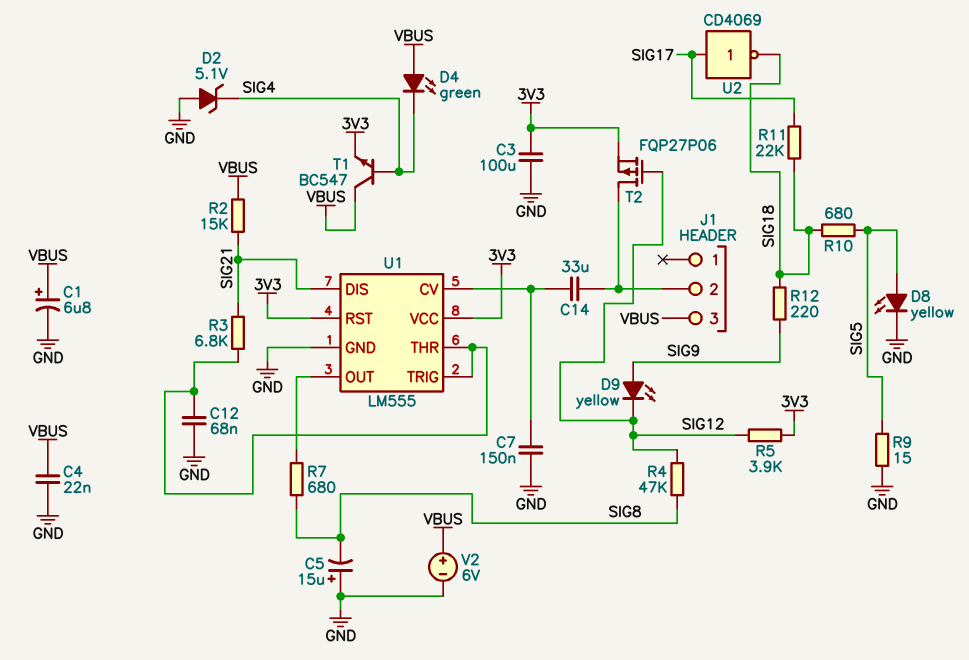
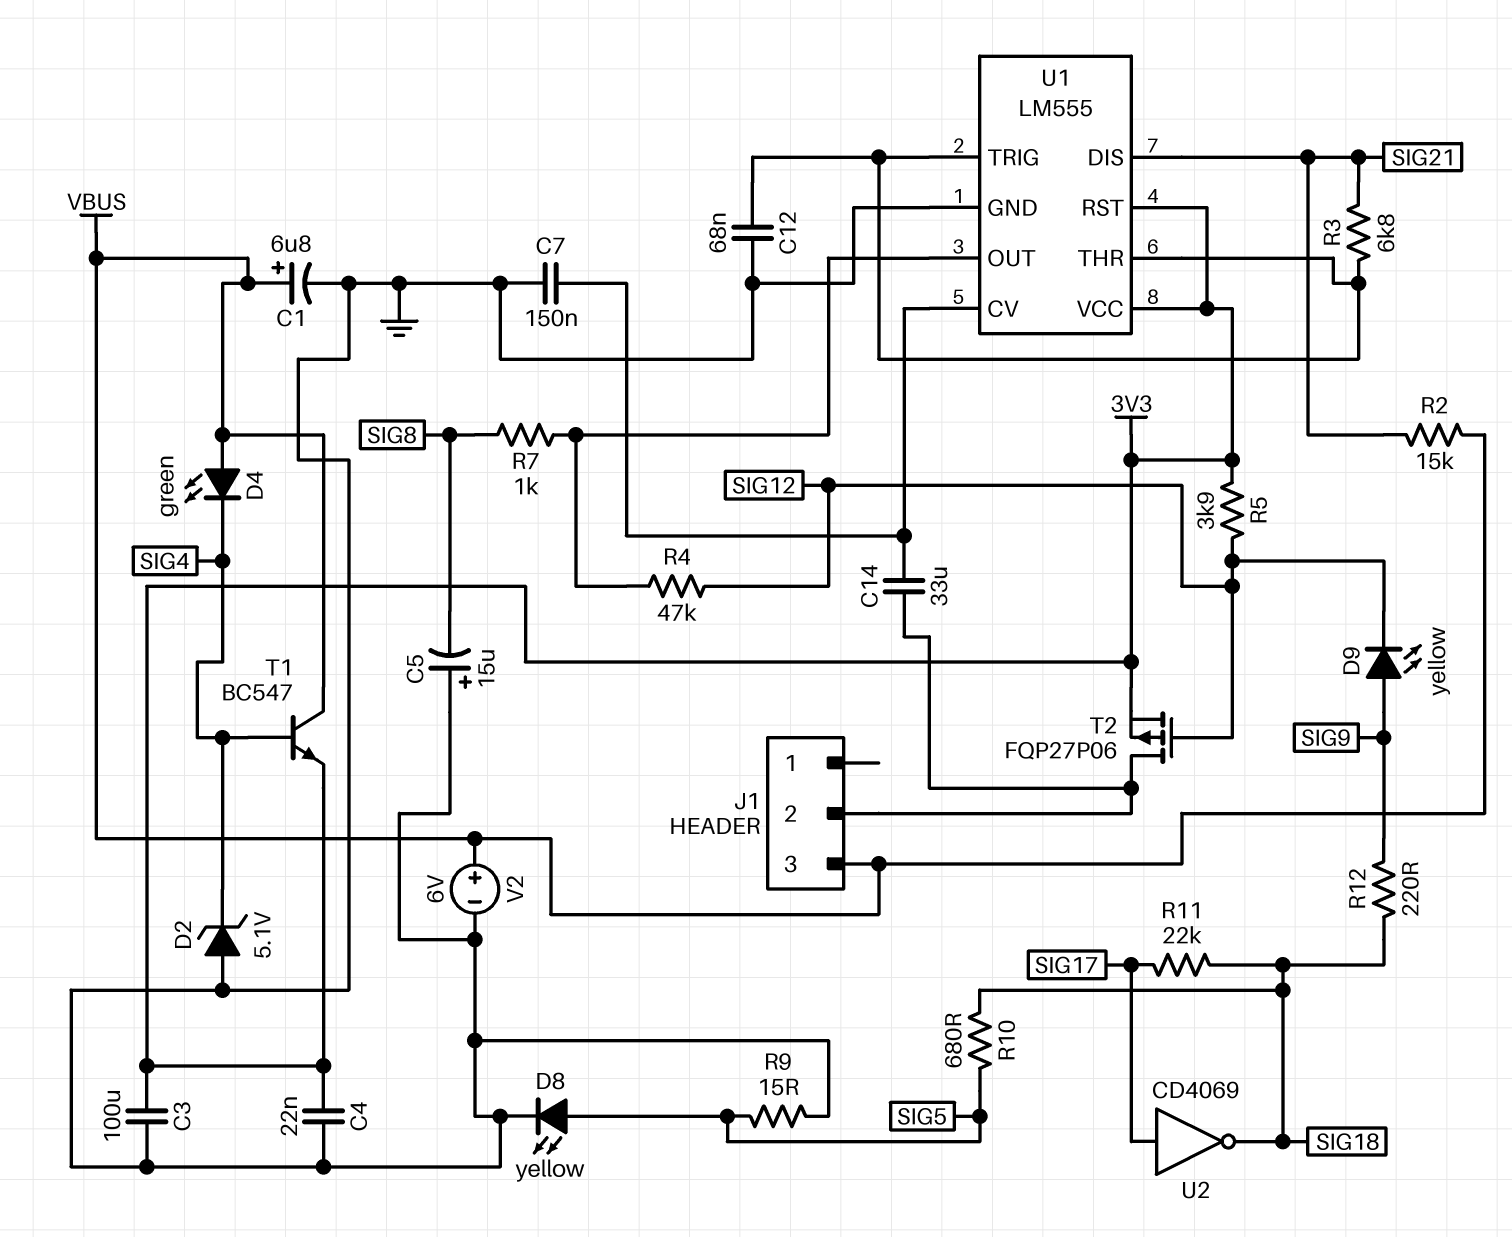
C4: 22nF (GND, VBUS) -> 22nF (3V3, GND)
R4: 47k (SIG8, SIG12) -> 47k (SIG12, U1/OUT)
R7: 680 (SIG8, U1/OUT) -> 1k (SIG8, U1/OUT)

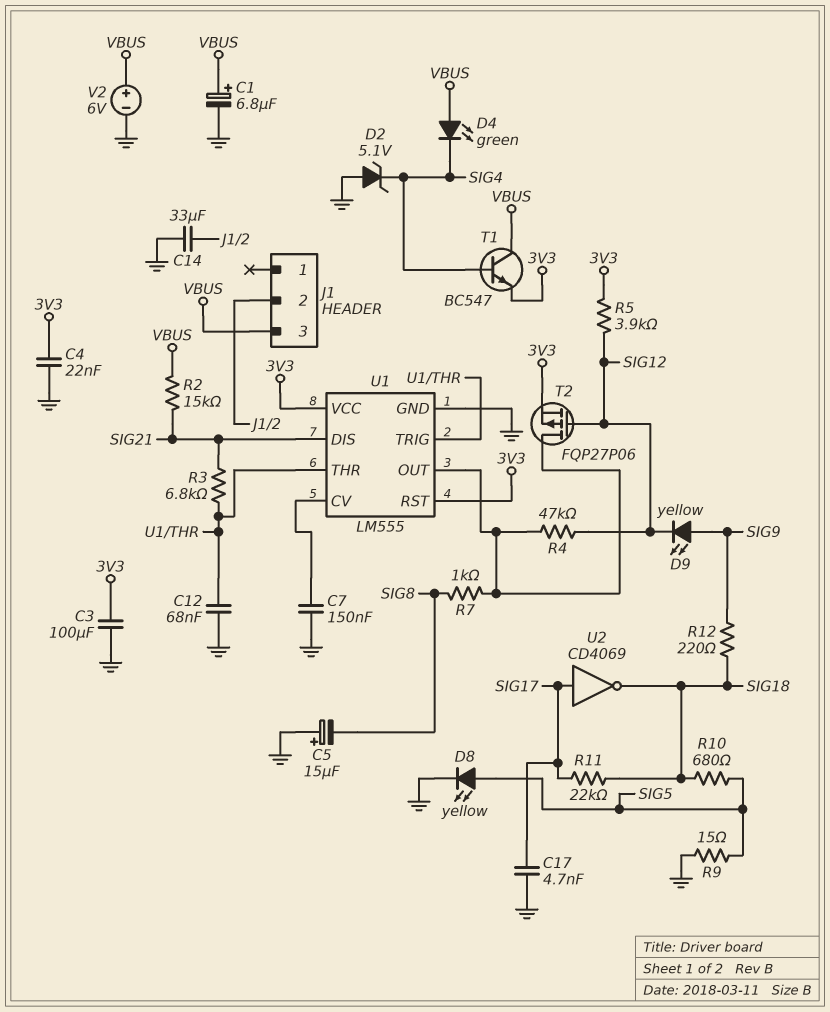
C14: 33uF (J1/2, U1/CV) -> 33uF (GND, J1/2)
C17: none -> 4.7nF (GND, SIG17)
T2: PMOS FQP27P06 (G SIG12, D J1/2, S 3V3) -> PMOS FQP27P06 (G SIG12, D U1/OUT, S 3V3)

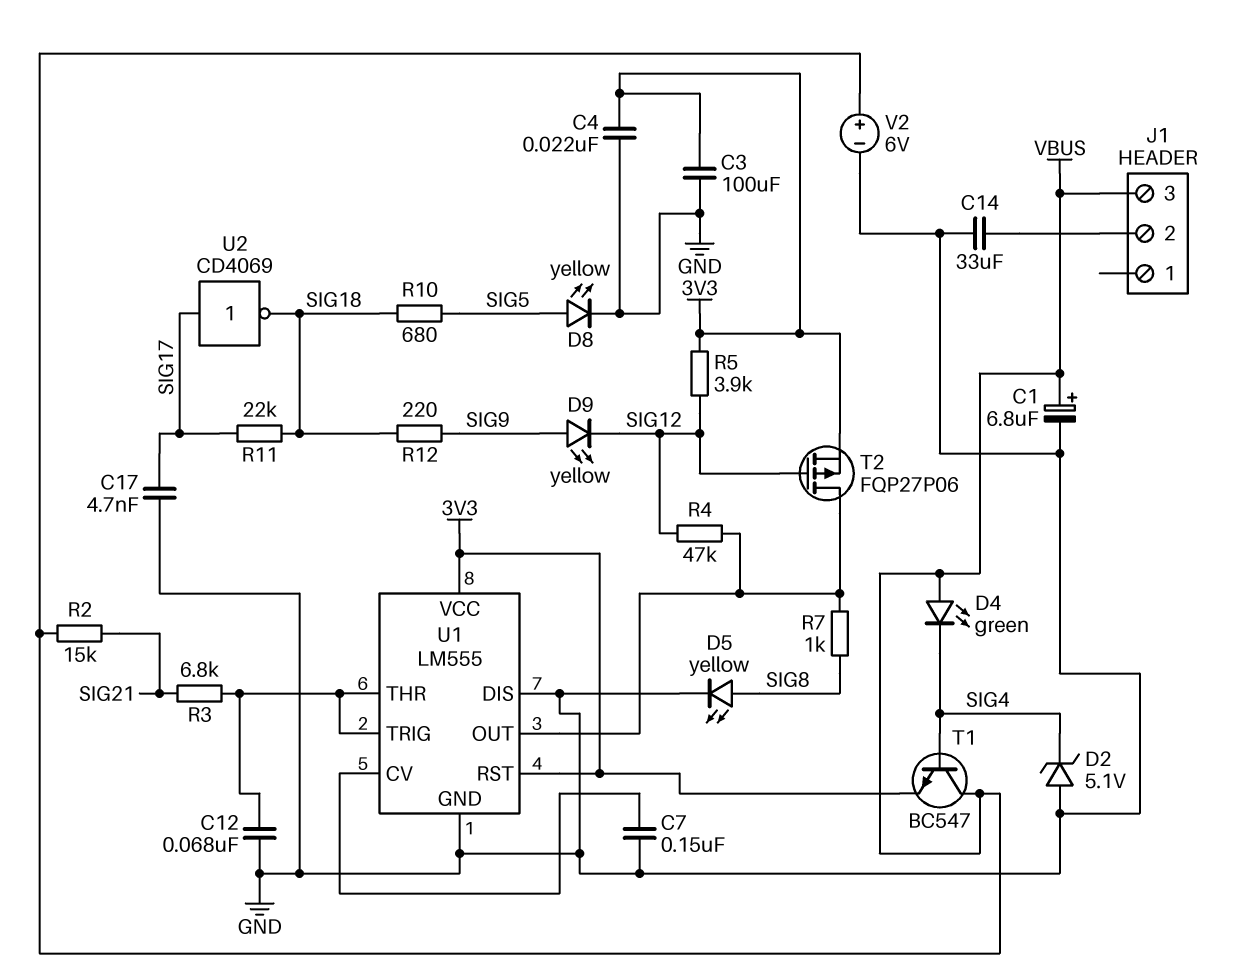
C5: 15uF (plus GND, minus SIG8) -> none
D5: none -> LED yellow (A SIG8, K GND)
R9: 15 (GND, SIG5) -> none
U1 pin DIS: SIG21 -> GND

